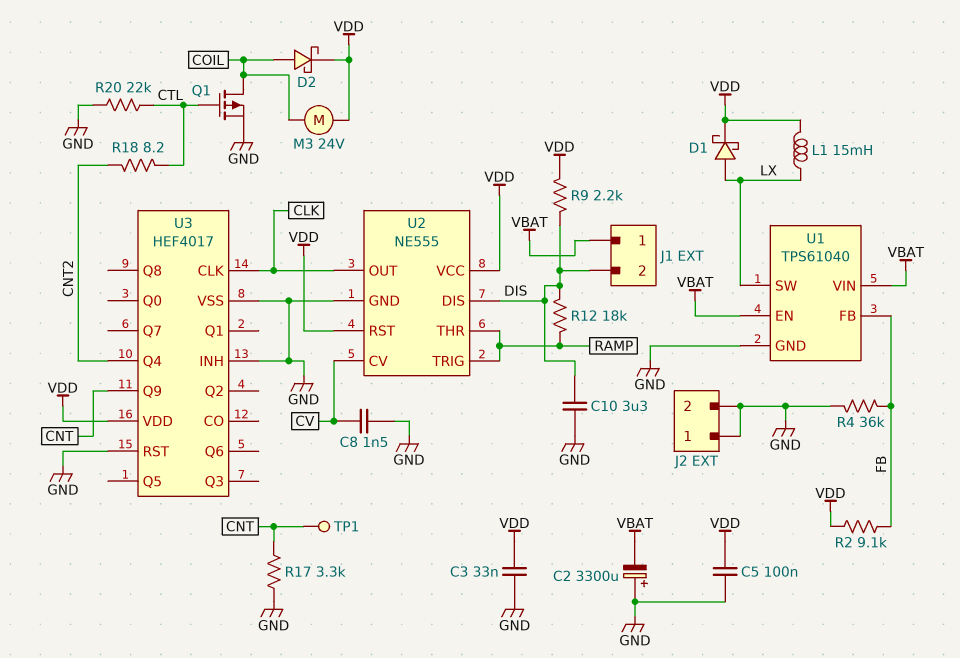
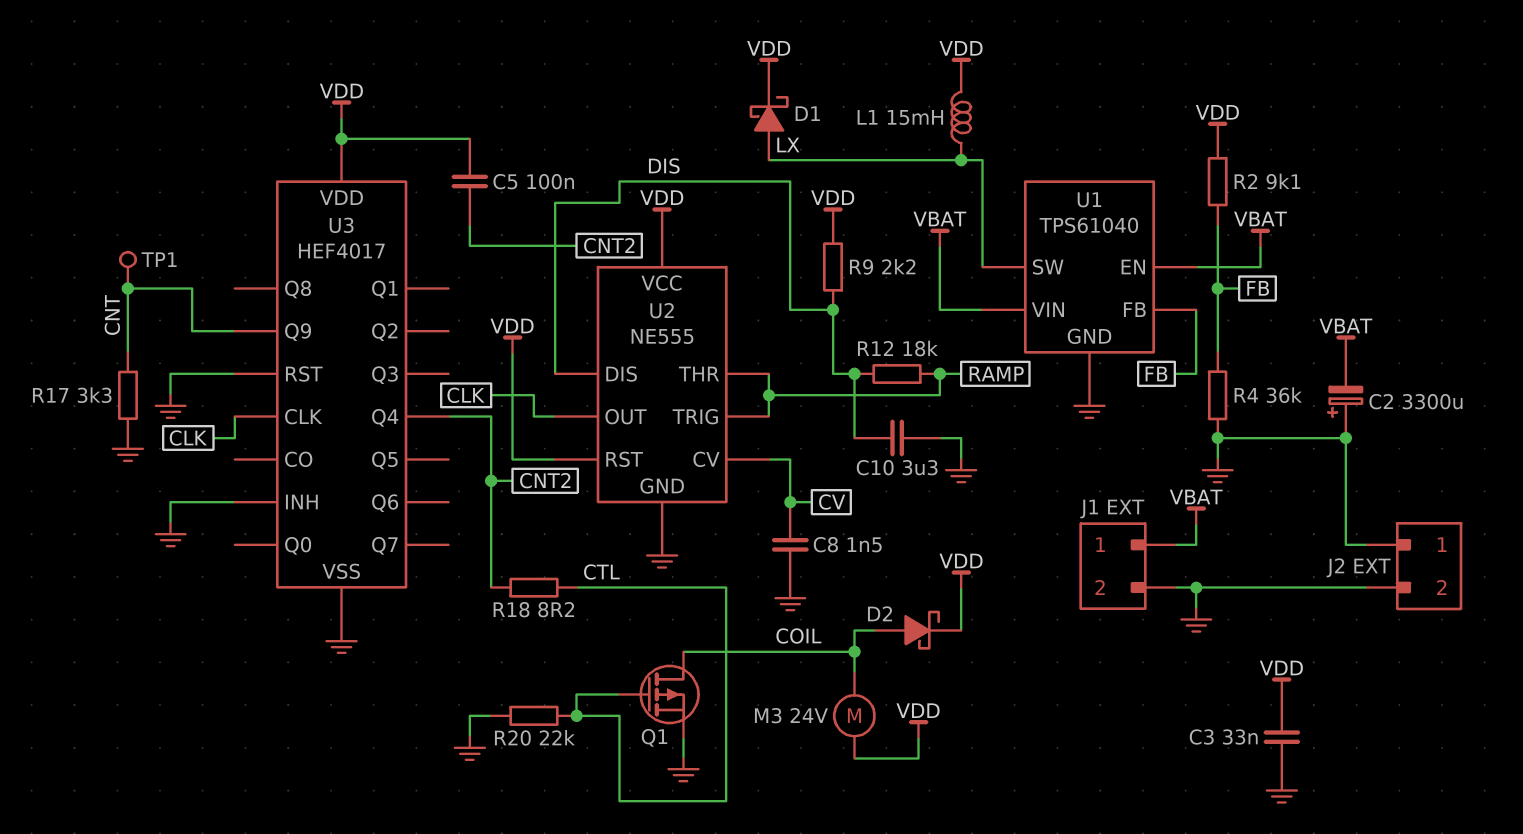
C5: 100nF (GND, VDD) -> 100nF (CNT2, VDD)
J1 pin 2: DIS -> GND

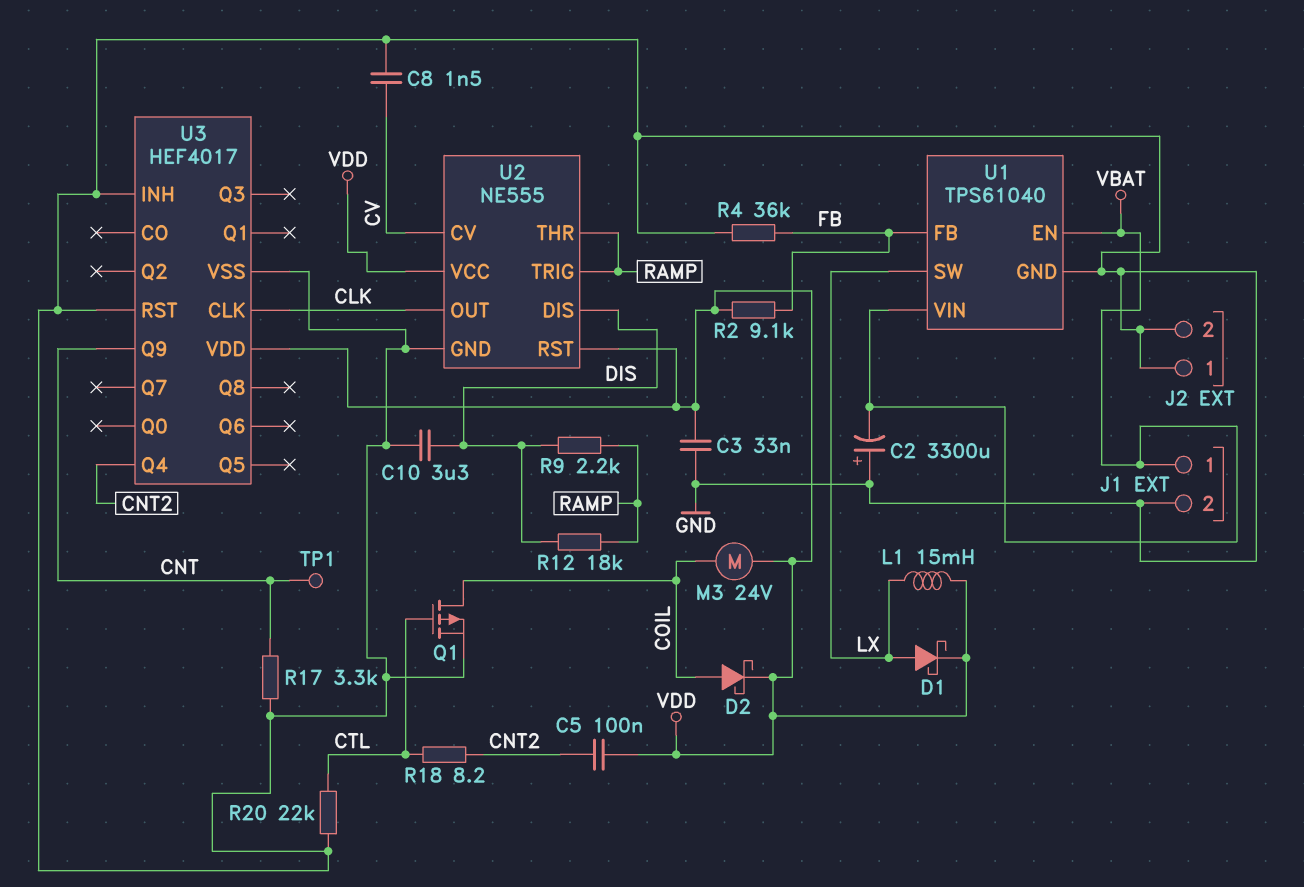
R9: 2.2k (DIS, VDD) -> 2.2k (DIS, RAMP)

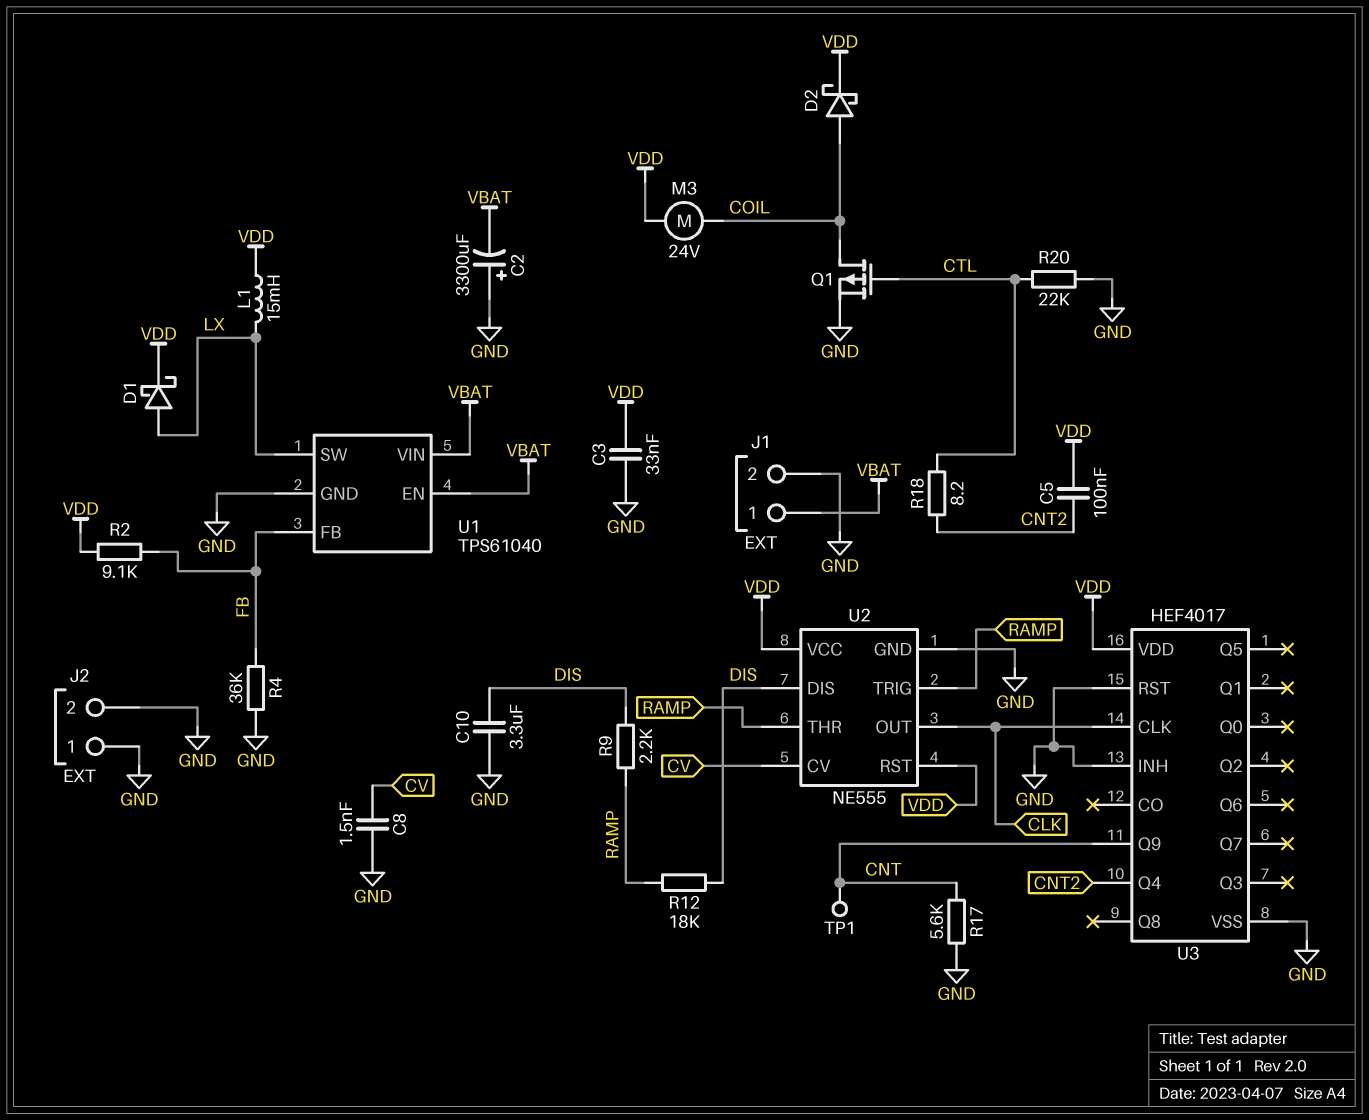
R17: 3.3k (CNT, GND) -> 5.6k (CNT, GND)

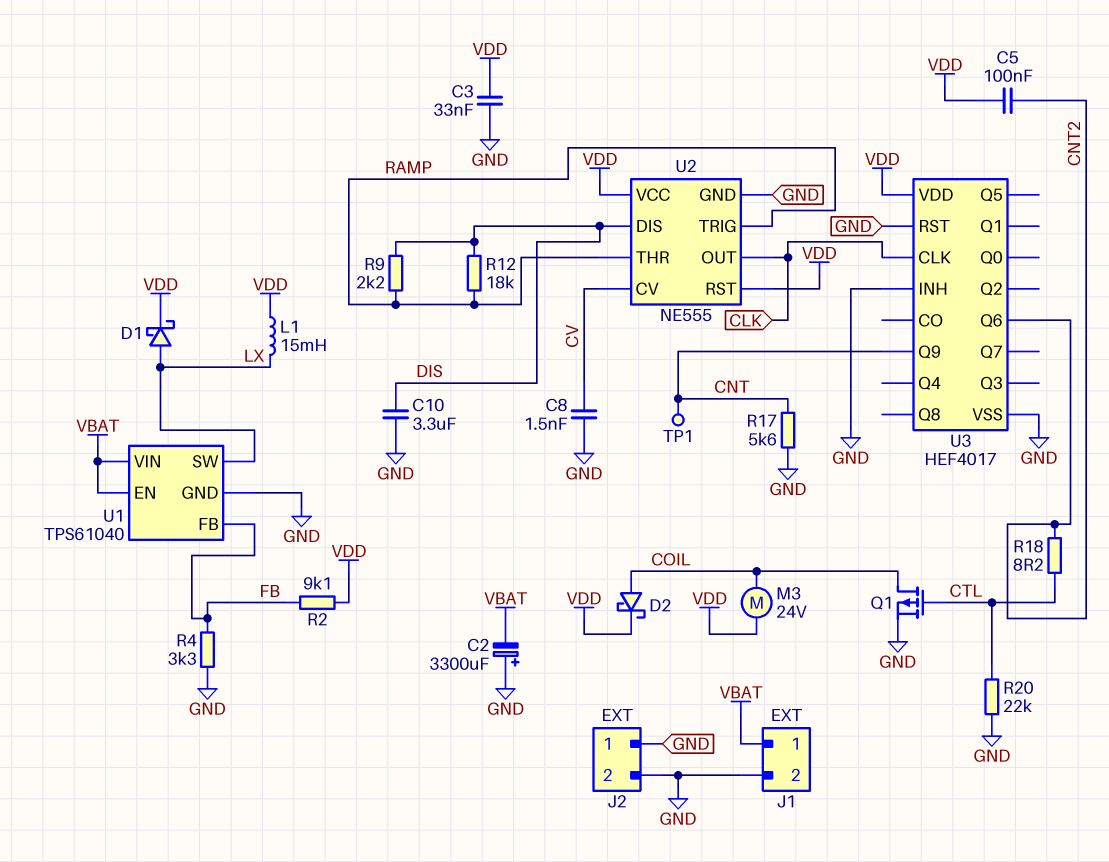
R4: 36k (FB, GND) -> 3.3k (FB, GND)
U3 pin Q4: CNT2 -> none
U3 pin Q6: none -> CNT2

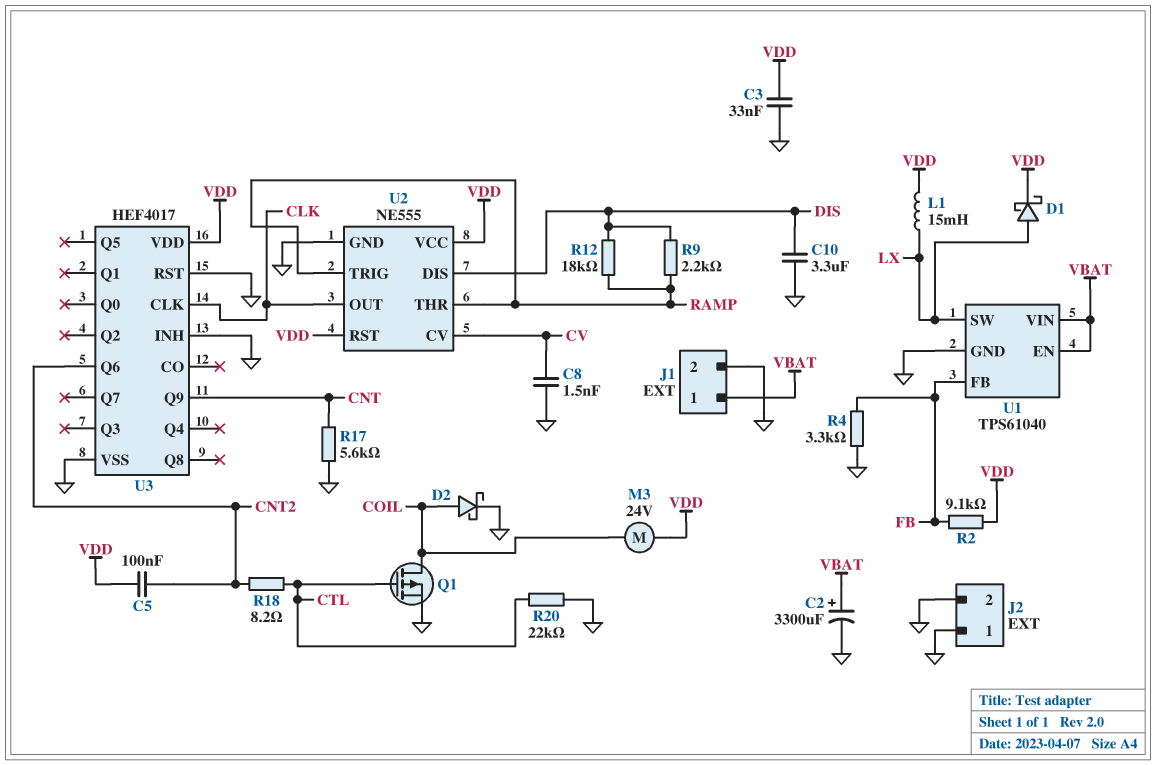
C2: 3300uF (plus GND, minus VBAT) -> 3300uF (plus VBAT, minus GND)
D2: schottky (A COIL, K VDD) -> schottky (A COIL, K GND)
TP1: test point (CNT) -> none

